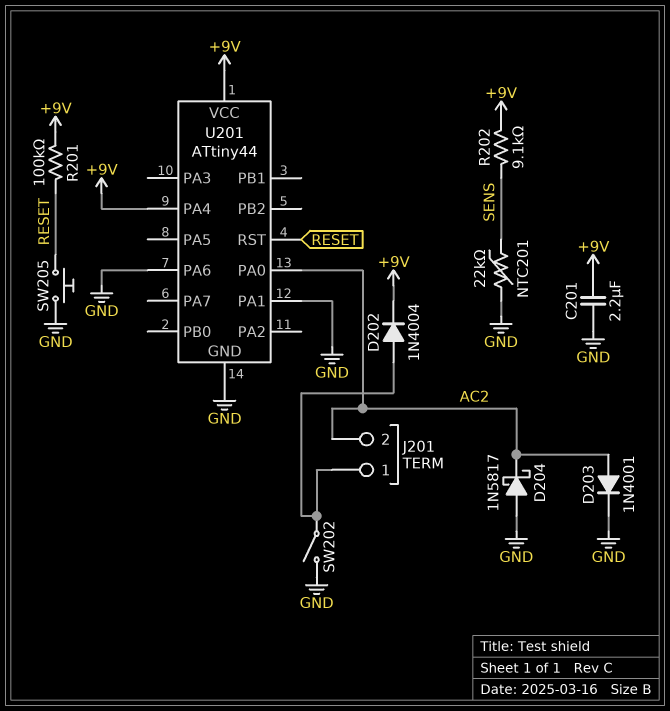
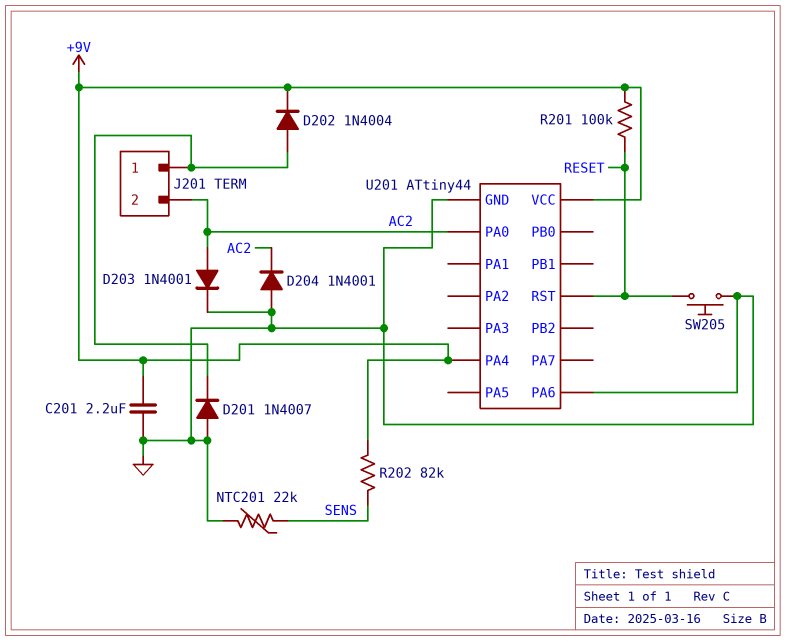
D201: none -> diode 1N4007 (A GND, K J201/1)
D204: schottky 1N5817 (A GND, K AC2) -> diode 1N4001 (A GND, K AC2)
R202: 9.1k (+9V, SENS) -> 82k (+9V, SENS)
SW202: switch (GND, J201/1) -> none
U201 pin PA1: GND -> none

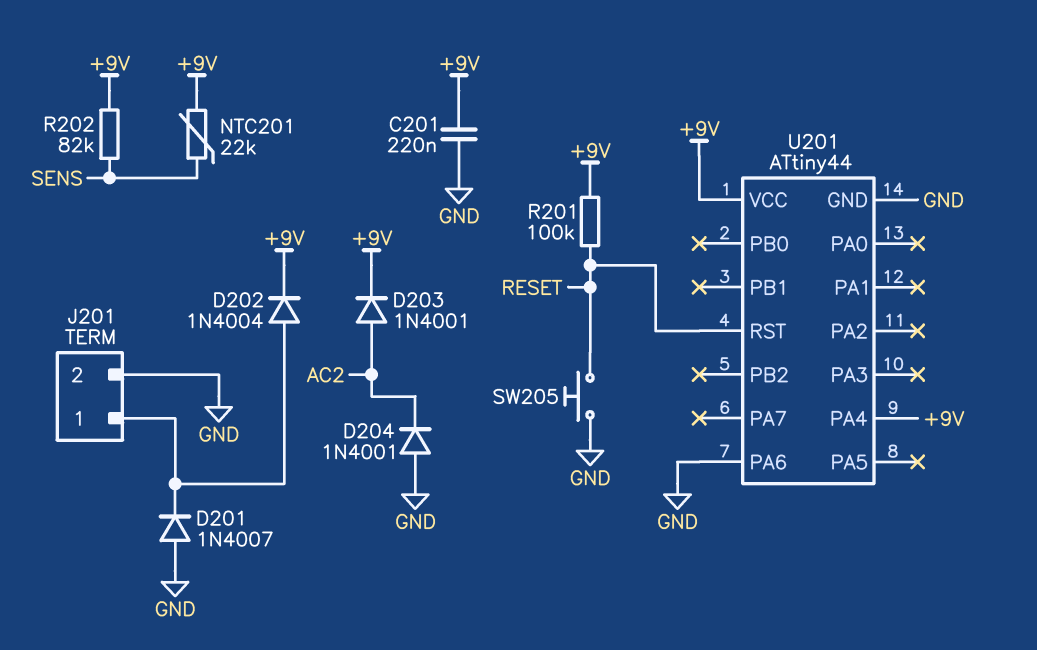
C201: 2.2uF (+9V, GND) -> 220nF (+9V, GND)
D203: diode 1N4001 (A AC2, K GND) -> diode 1N4001 (A AC2, K +9V)
J201 pin 2: AC2 -> GND
NTC201: 22k (GND, SENS) -> 22k (+9V, SENS)
U201 pin PA0: AC2 -> none

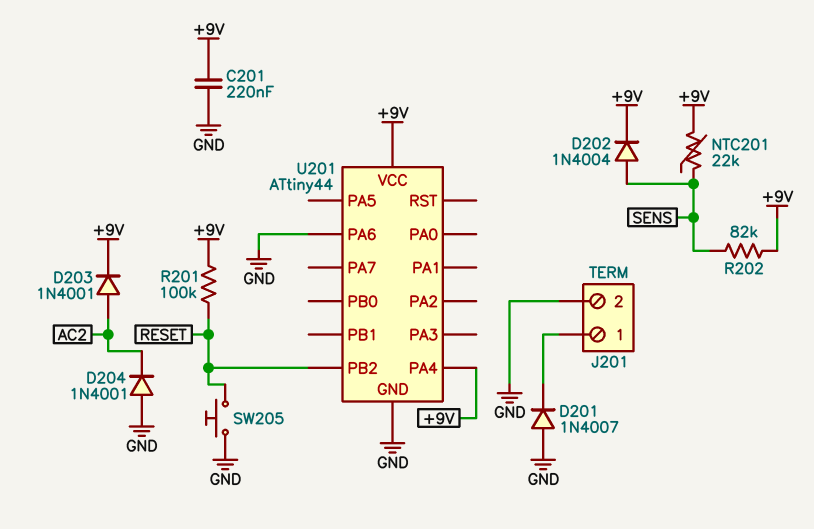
D202: diode 1N4004 (A J201/1, K +9V) -> diode 1N4004 (A SENS, K +9V)
U201 pin PB2: none -> RESET
U201 pin RST: RESET -> none

